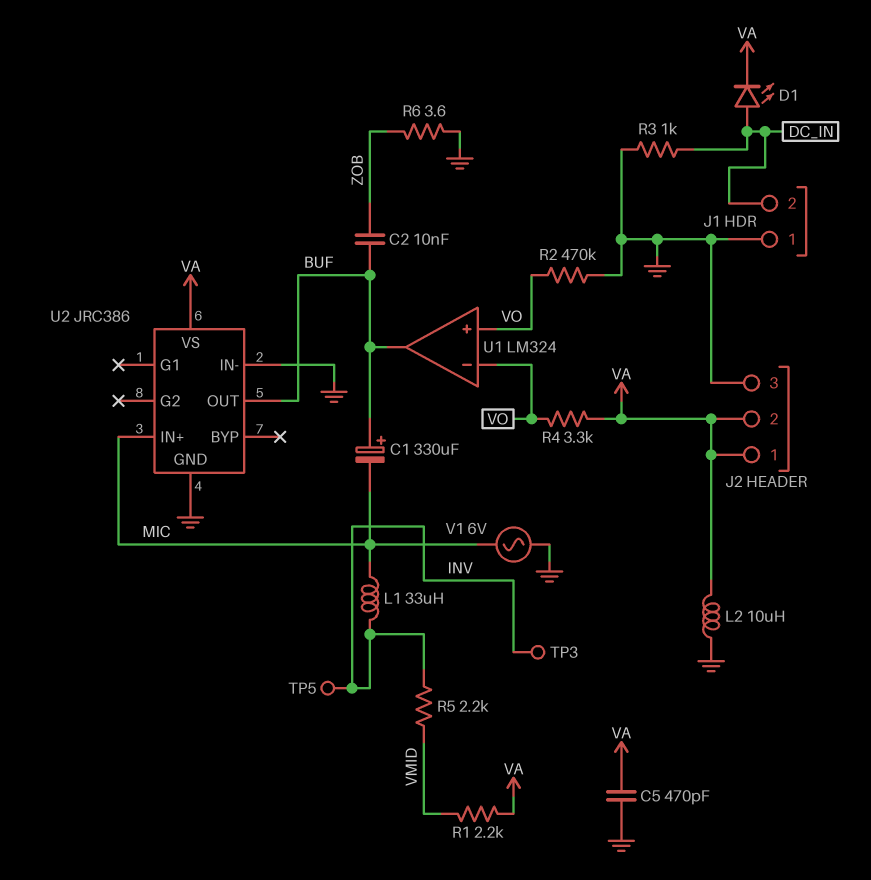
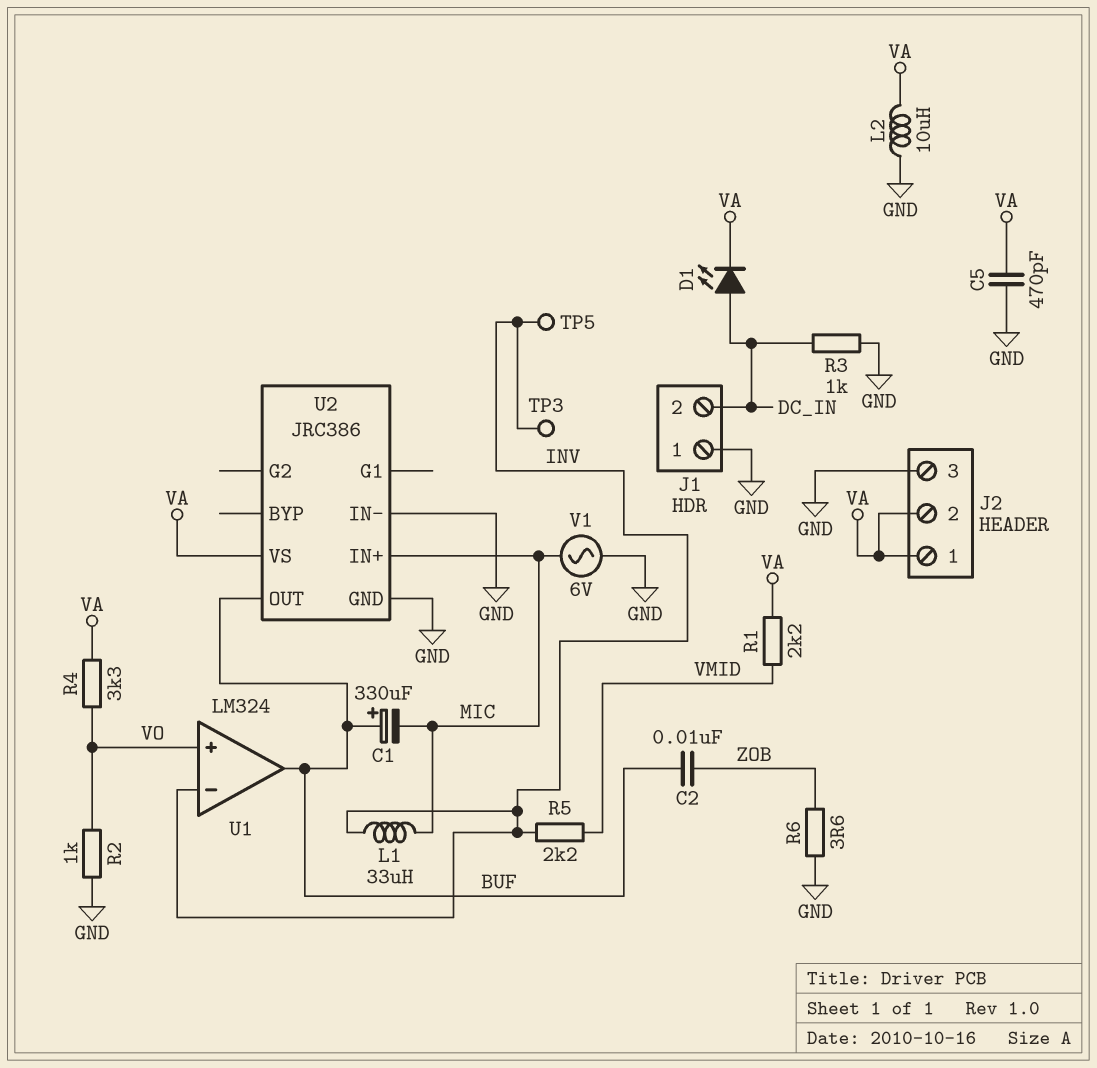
R2: 470k (GND, VO) -> 1k (GND, VO)
U1 pin in-: VO -> INV

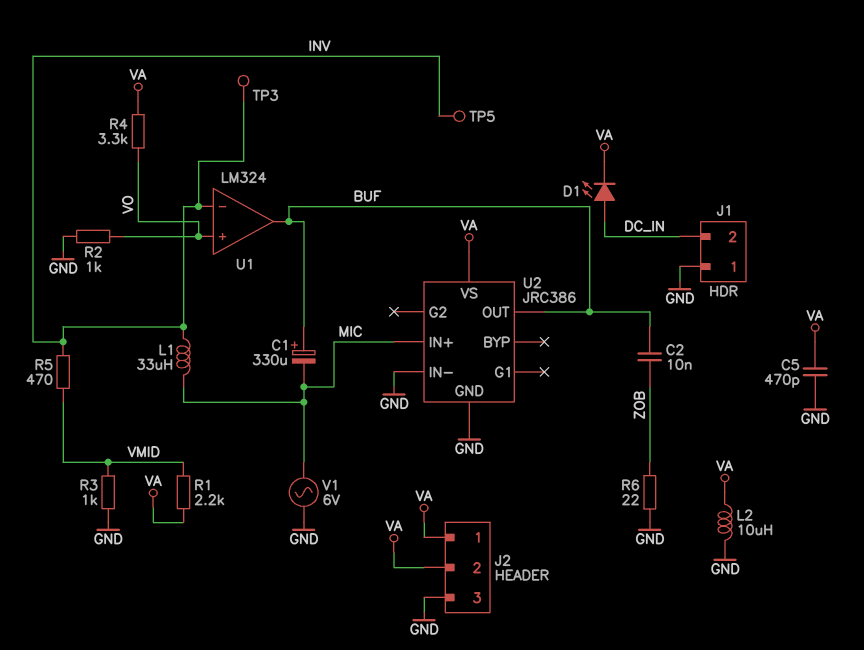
R3: 1k (DC_IN, GND) -> 1k (GND, VMID)
R5: 2.2k (INV, VMID) -> 470 (INV, VMID)
R6: 3.6 (GND, ZOB) -> 22 (GND, ZOB)

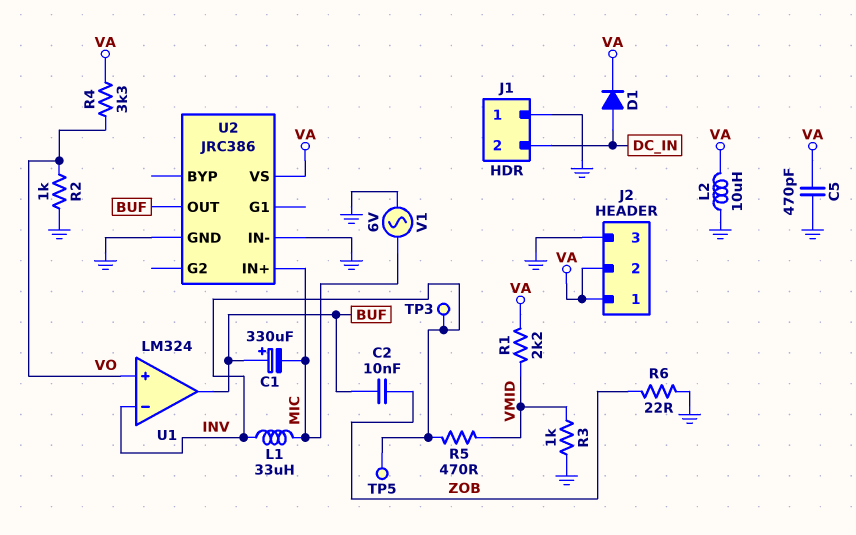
D1: LED (A DC_IN, K VA) -> diode (A DC_IN, K VA)

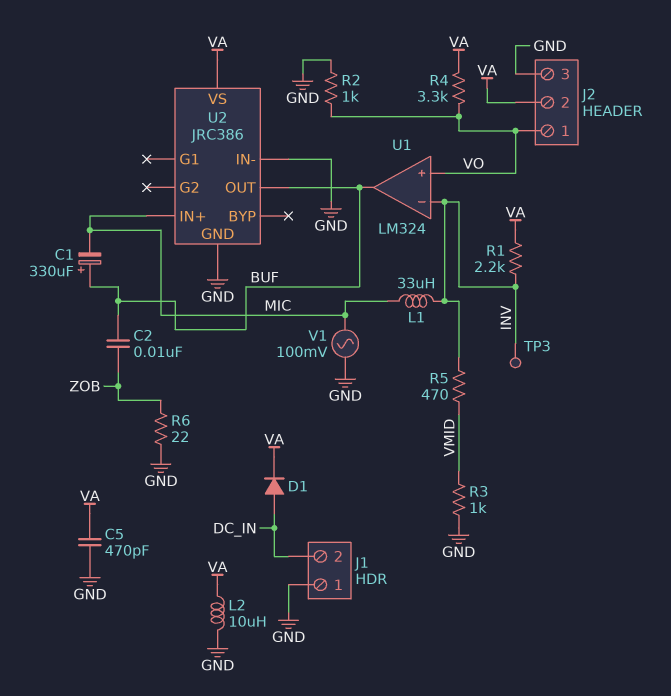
J2 pin 1: VA -> VO
R1: 2.2k (VA, VMID) -> 2.2k (INV, VA)
TP5: test point (INV) -> none
V1: AC 6V (GND, MIC) -> AC 100mV (GND, MIC)

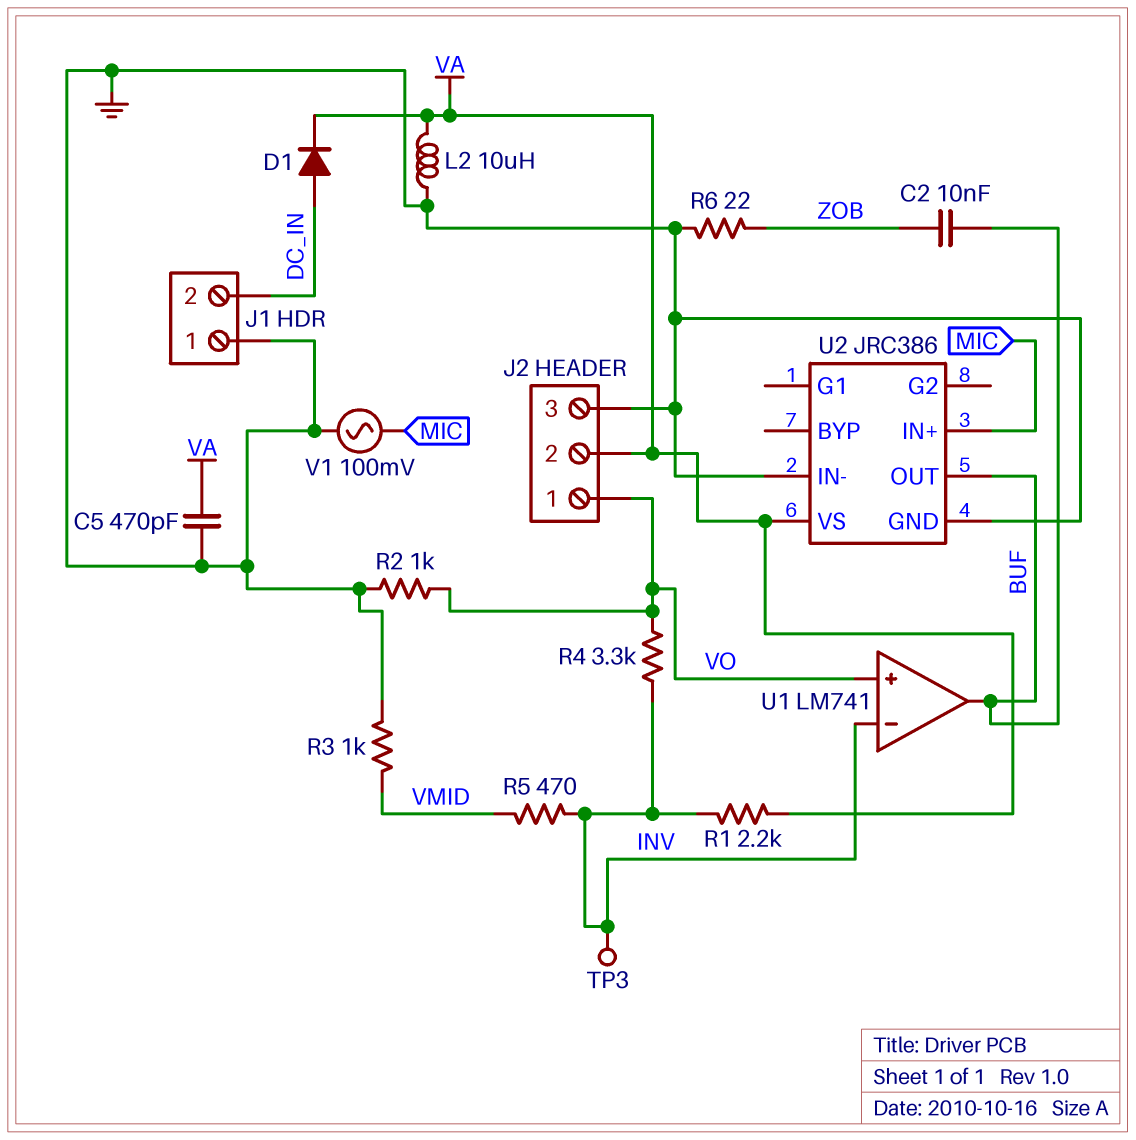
C1: 330uF (plus BUF, minus MIC) -> none
L1: 33uH (INV, MIC) -> none
R4: 3.3k (VA, VO) -> 3.3k (INV, VO)
U1: LM324 -> LM741

